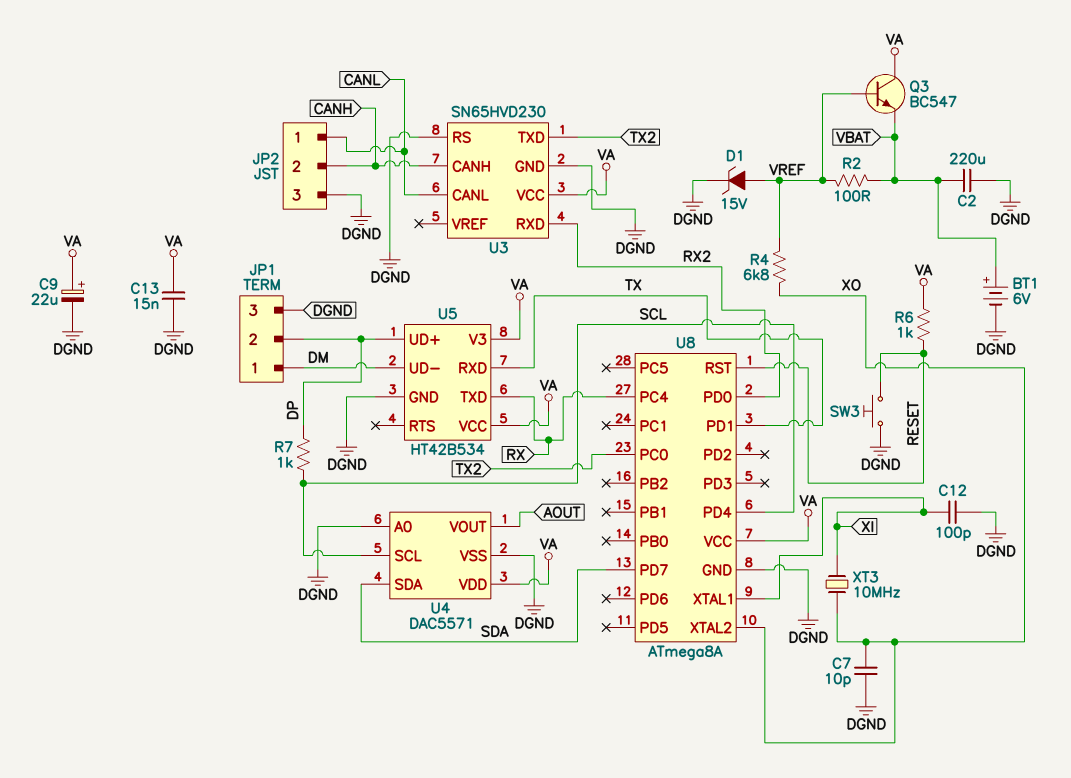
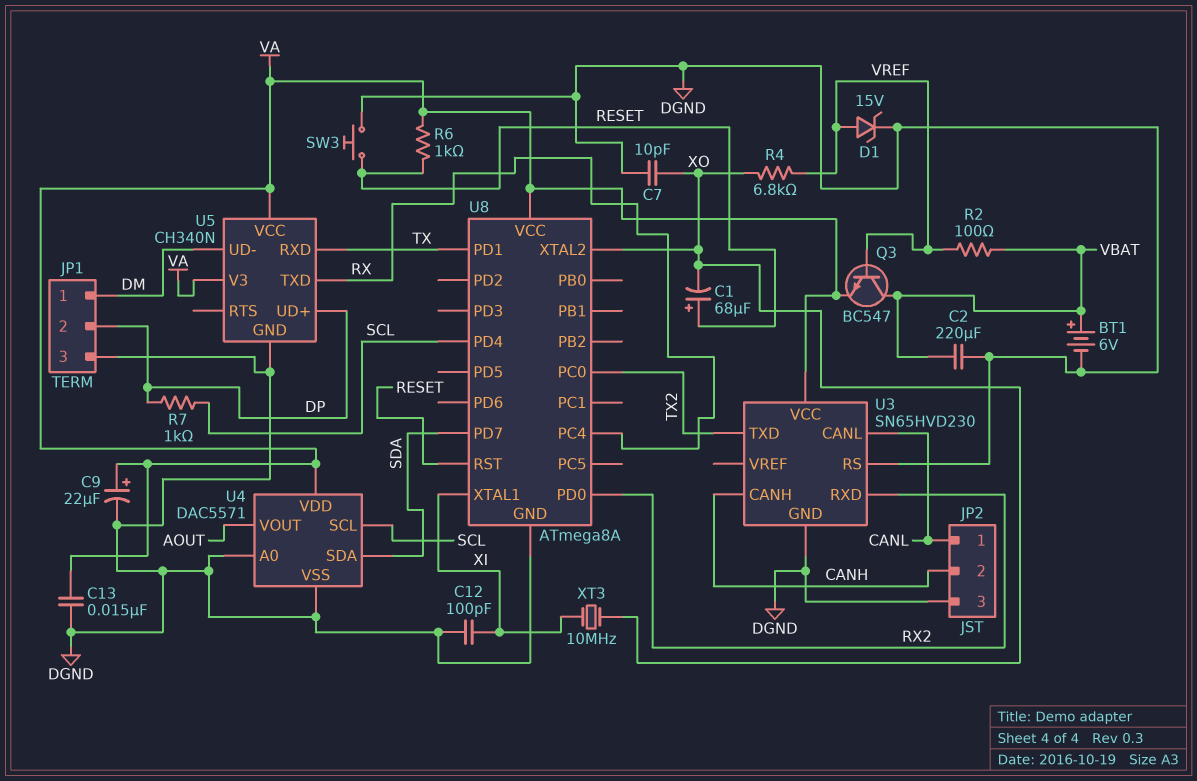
C1: none -> 68uF (plus RESET, minus XO)
Q3: NPN BC547 (B VREF, C VA, E VBAT) -> NPN BC547 (B VREF, C VBAT, E VA)
U5: HT42B534 -> CH340N

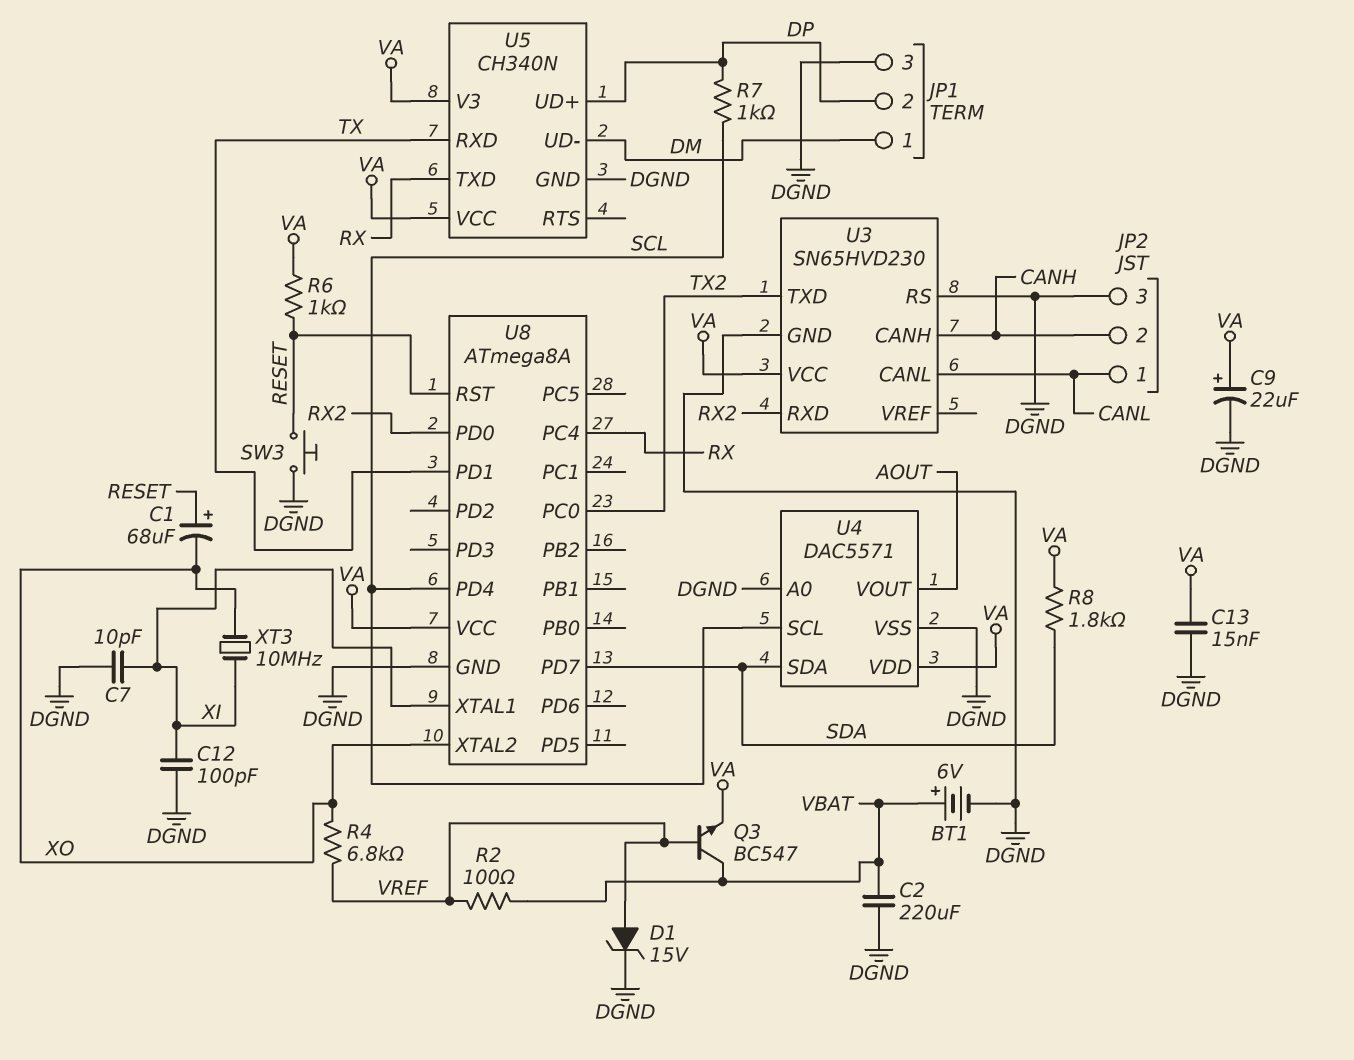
C7: 10pF (DGND, XO) -> 10pF (DGND, XI)
R8: none -> 1.8k (SDA, VA)

